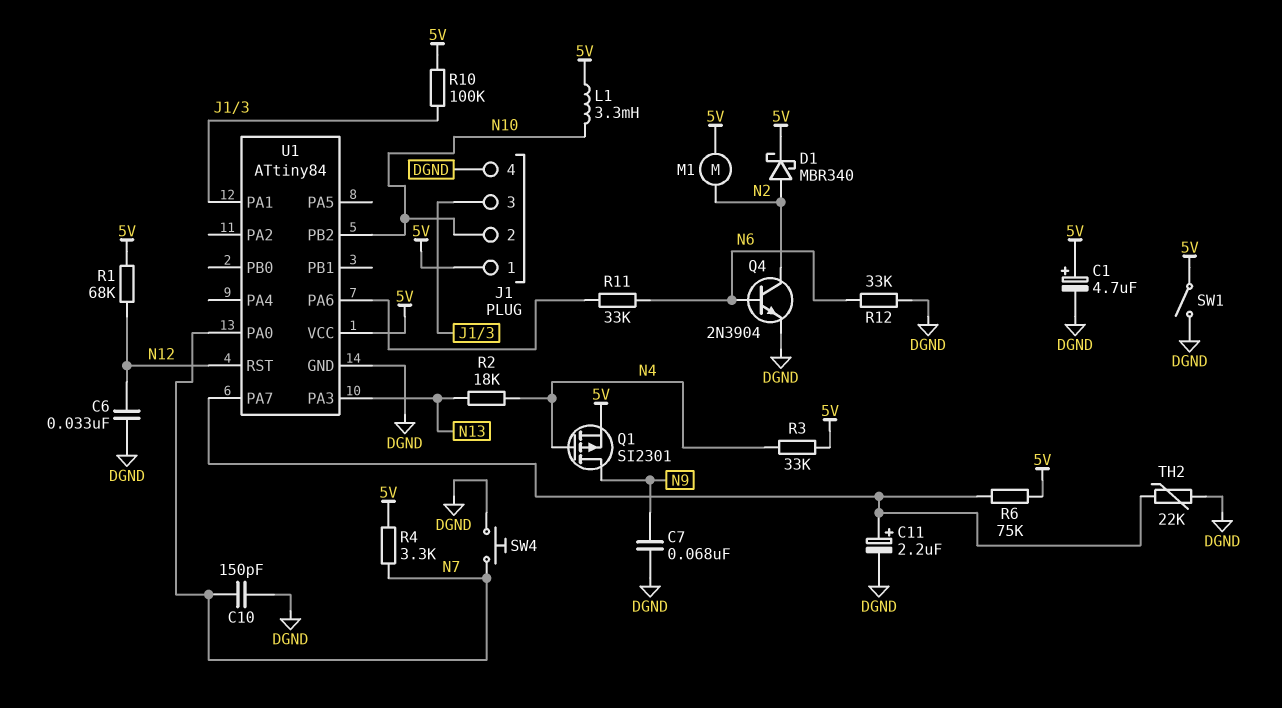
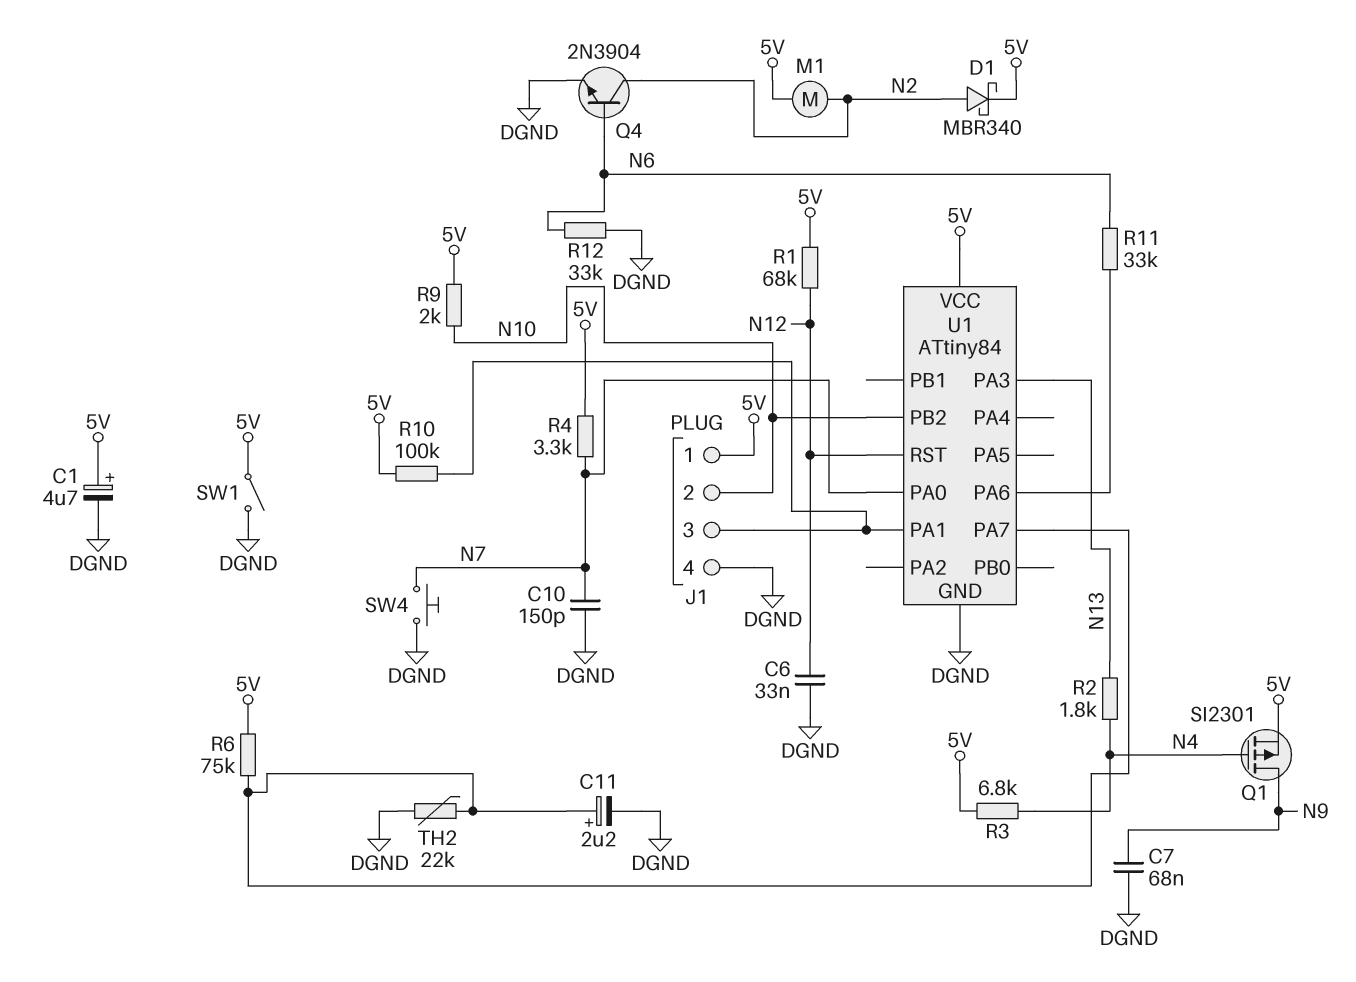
L1: 3.3mH (5V, N10) -> none
R2: 18k (N4, N13) -> 1.8k (N4, N13)
R3: 33k (5V, N4) -> 6.8k (5V, N4)
R9: none -> 2k (5V, N10)

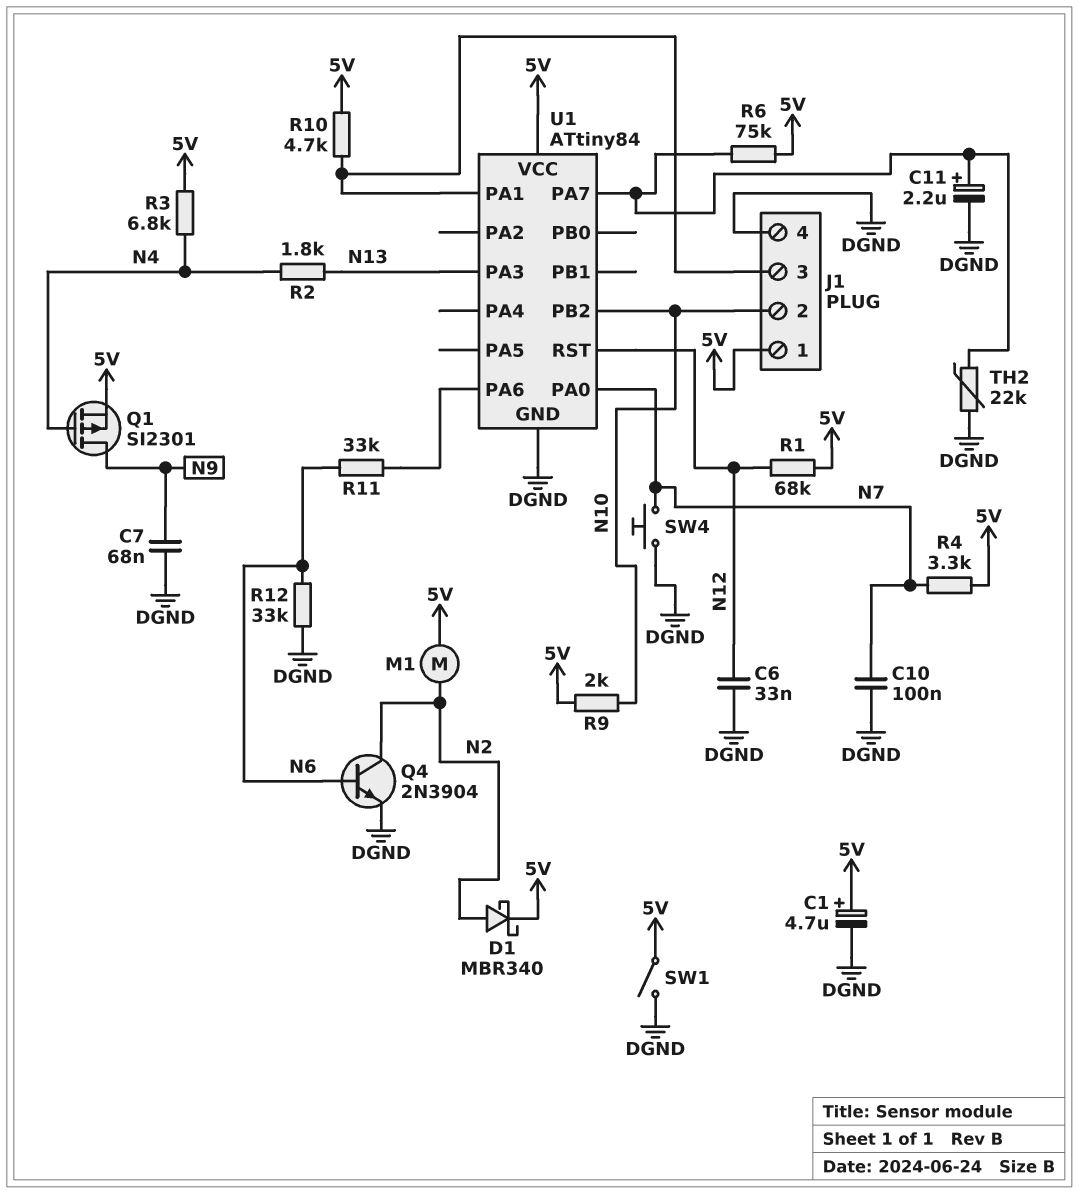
C10: 150pF (DGND, N7) -> 100nF (DGND, N7)
R10: 100k (5V, J1/3) -> 4.7k (5V, J1/3)

